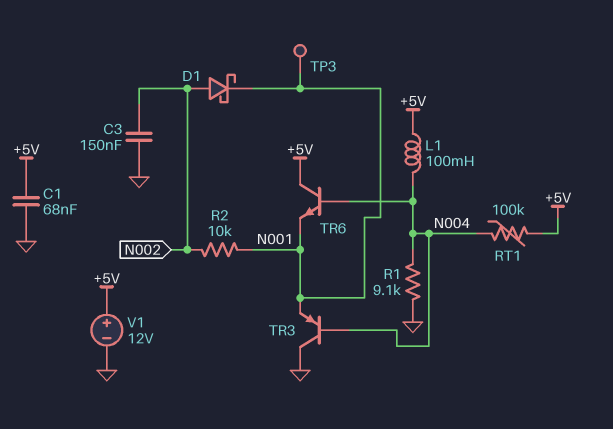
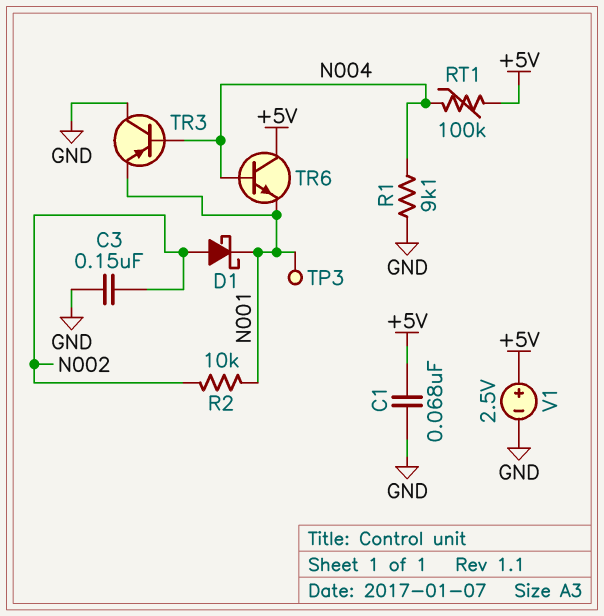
L1: 100mH (+5V, N004) -> none
V1: 12V (plus +5V, minus GND) -> 2.5V (plus +5V, minus GND)

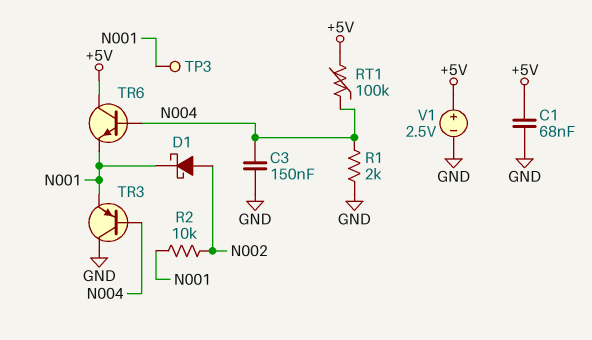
C3: 150nF (GND, N002) -> 150nF (GND, N004)
R1: 9.1k (GND, N004) -> 2k (GND, N004)

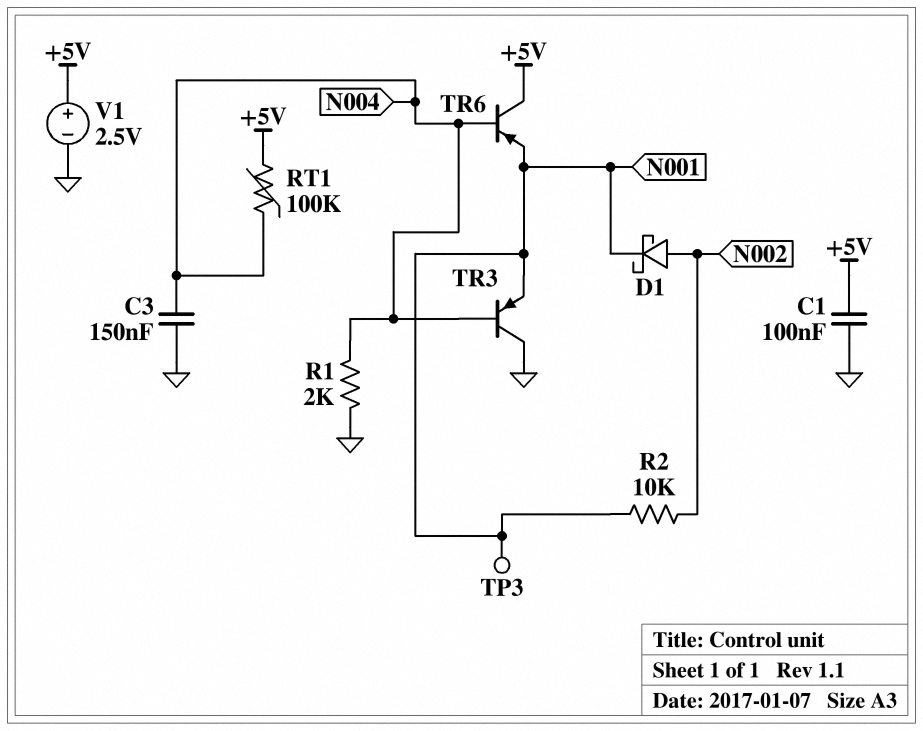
C1: 68nF (+5V, GND) -> 100nF (+5V, GND)
TR6: NPN (B N004, C +5V, E N001) -> PNP (B N004, C +5V, E N001)

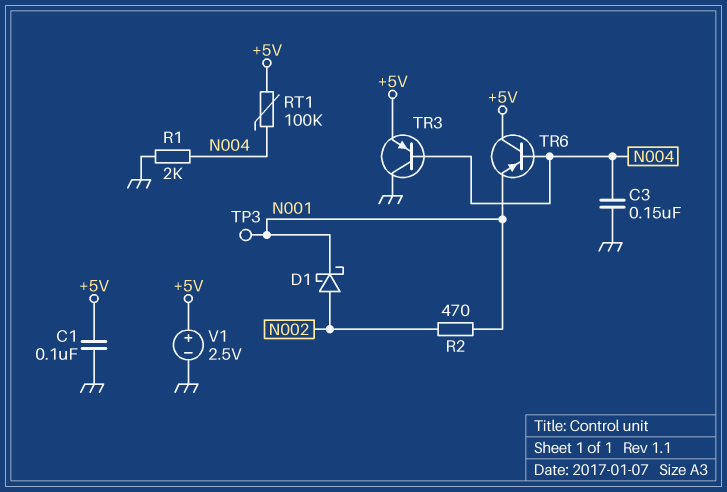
R2: 10k (N001, N002) -> 470 (N001, N002)
TR3: PNP (B N004, C GND, E N001) -> PNP (B N004, C GND, E +5V)

